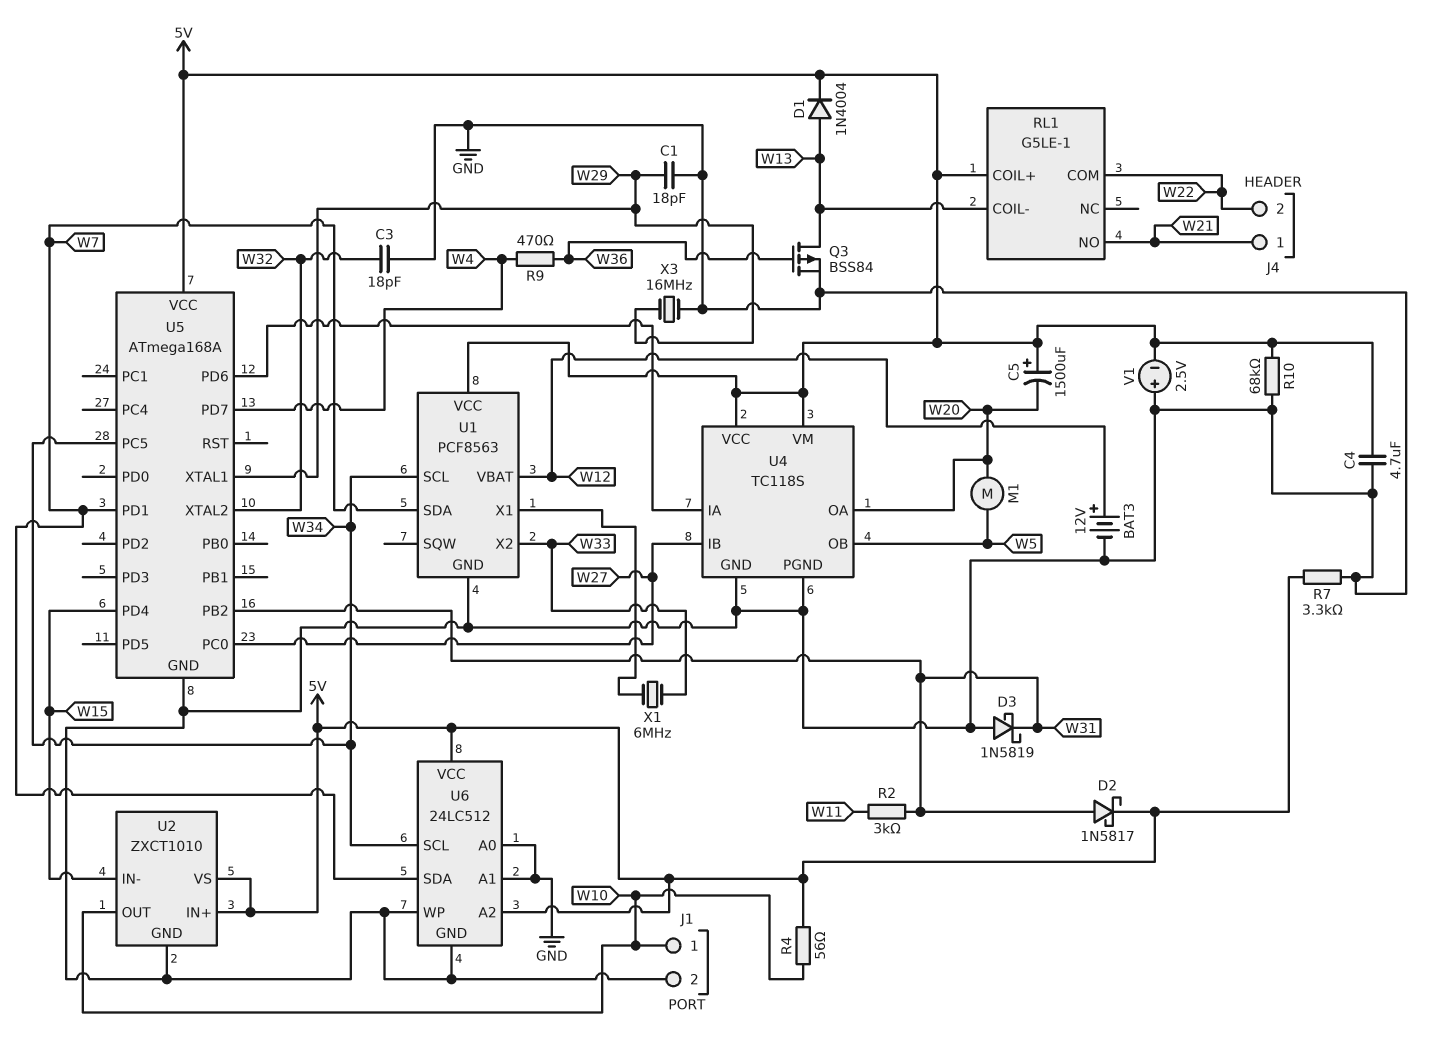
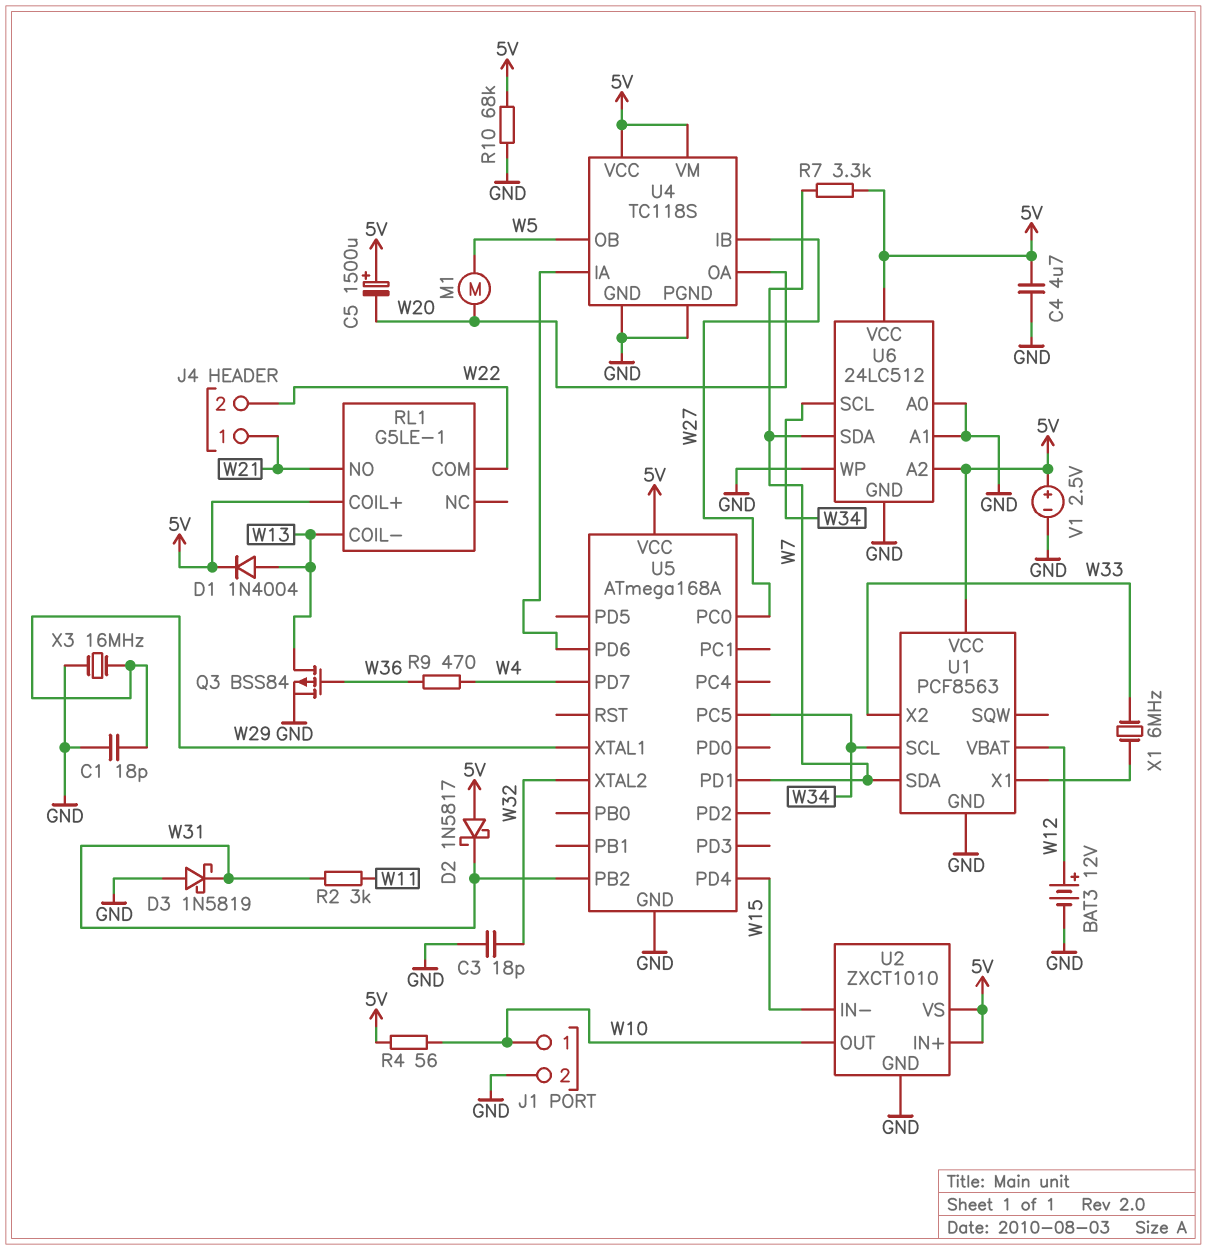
D2: schottky 1N5817 (A W31, K 5V) -> schottky 1N5817 (A 5V, K W31)
R7: 3.3k (5V, GND) -> 3.3k (5V, W7)
V1: 2.5V (plus GND, minus 5V) -> 2.5V (plus 5V, minus GND)

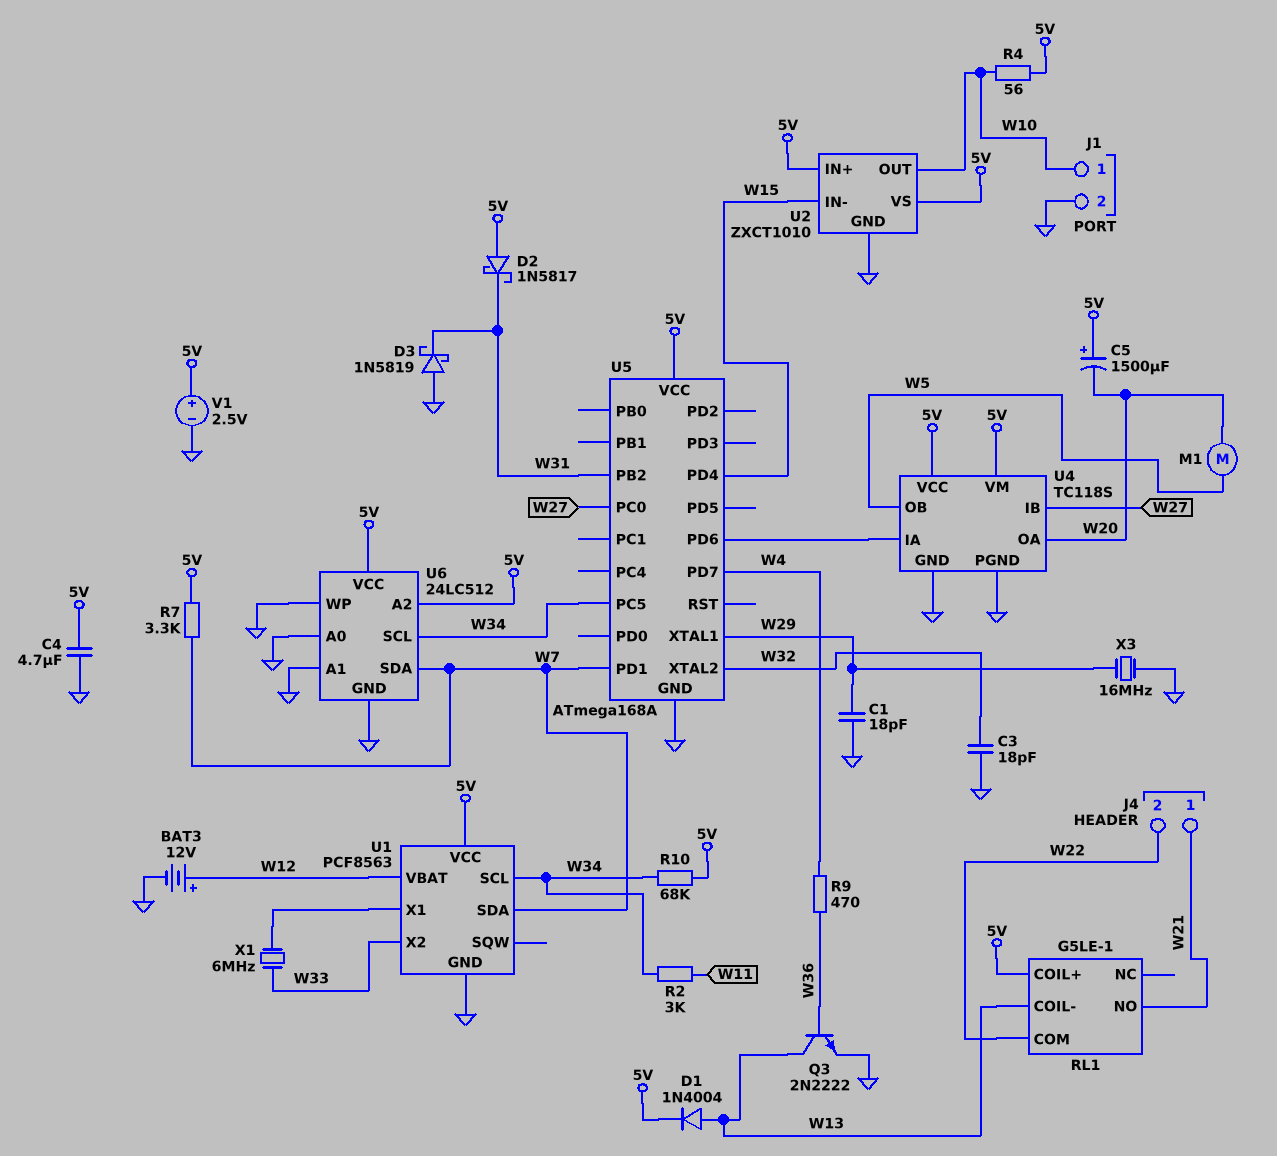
Q3: PMOS BSS84 (G W36, D W13, S GND) -> NPN 2N2222 (B W36, C W13, E GND)
R2: 3k (W11, W31) -> 3k (W11, W34)
R10: 68k (5V, GND) -> 68k (5V, W34)

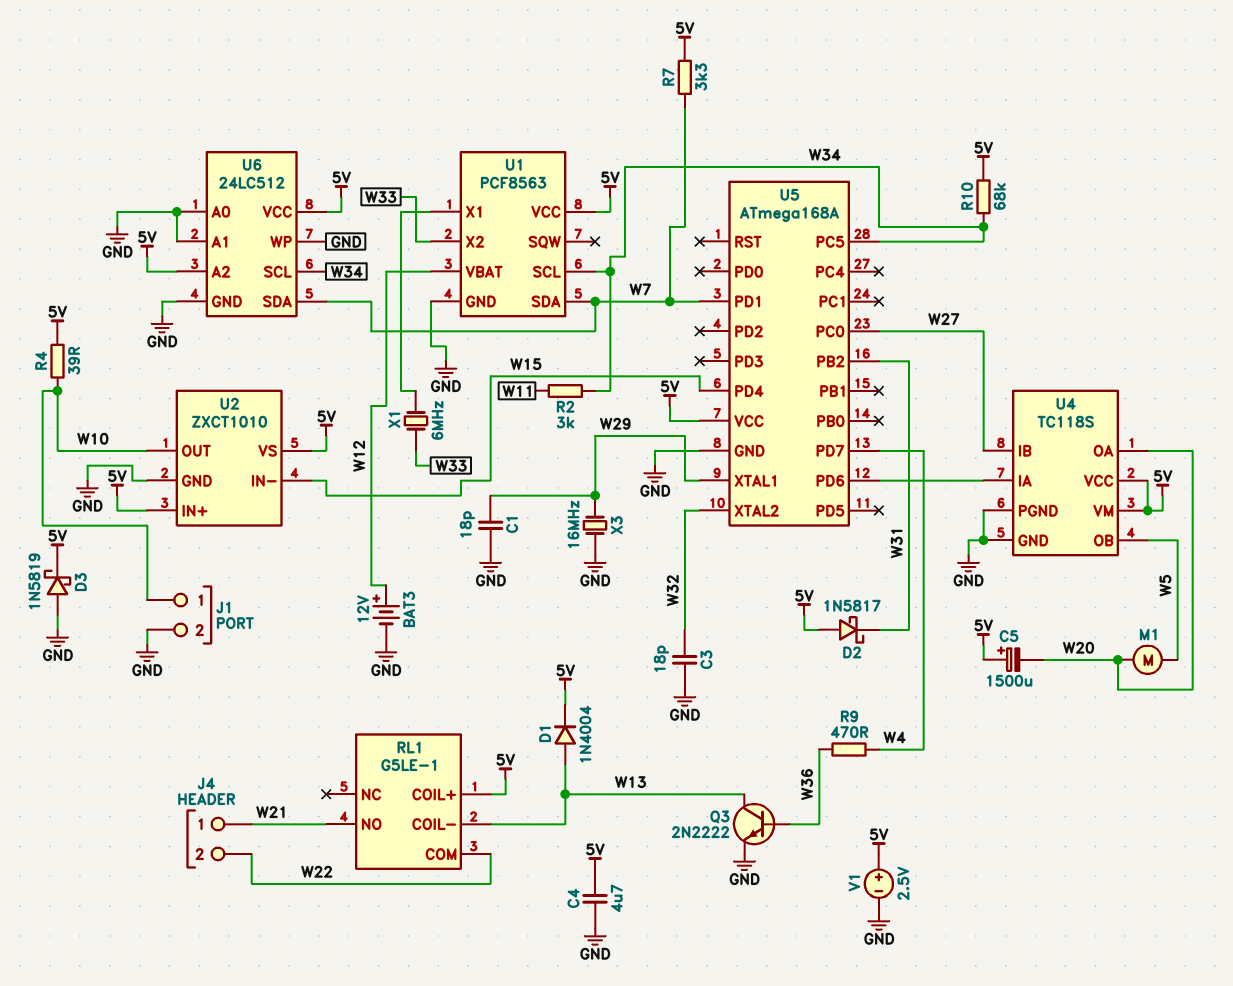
D3: schottky 1N5819 (A GND, K W31) -> schottky 1N5819 (A GND, K 5V)
R4: 56 (5V, W10) -> 39 (5V, W10)

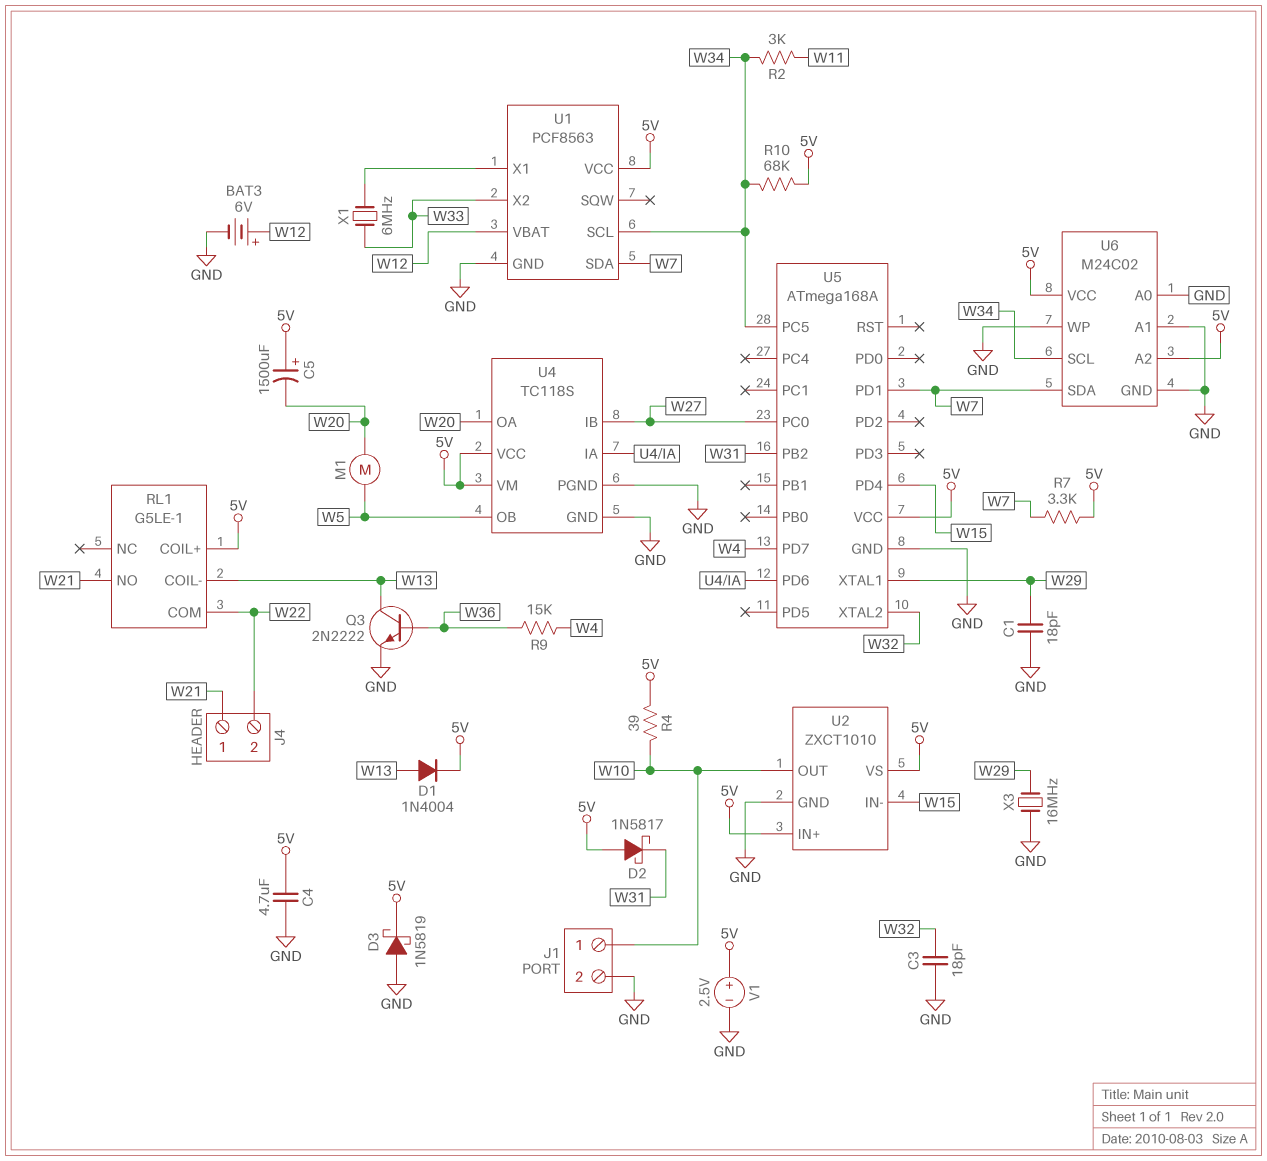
BAT3: 12V (plus W12, minus GND) -> 6V (plus W12, minus GND)
R9: 470 (W4, W36) -> 15k (W4, W36)
U6: 24LC512 -> M24C02

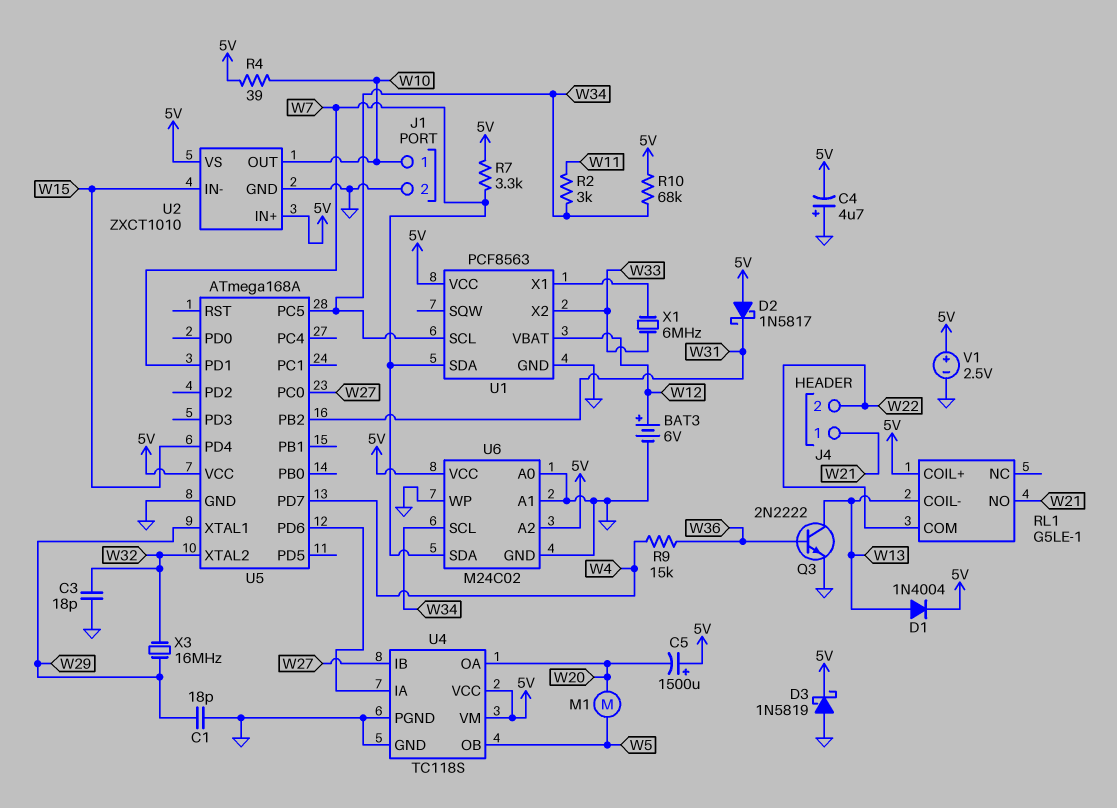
C4: 4.7uF (5V, GND) -> 4.7uF (plus GND, minus 5V)
X3: 16MHz (GND, W29) -> 16MHz (W29, W32)

